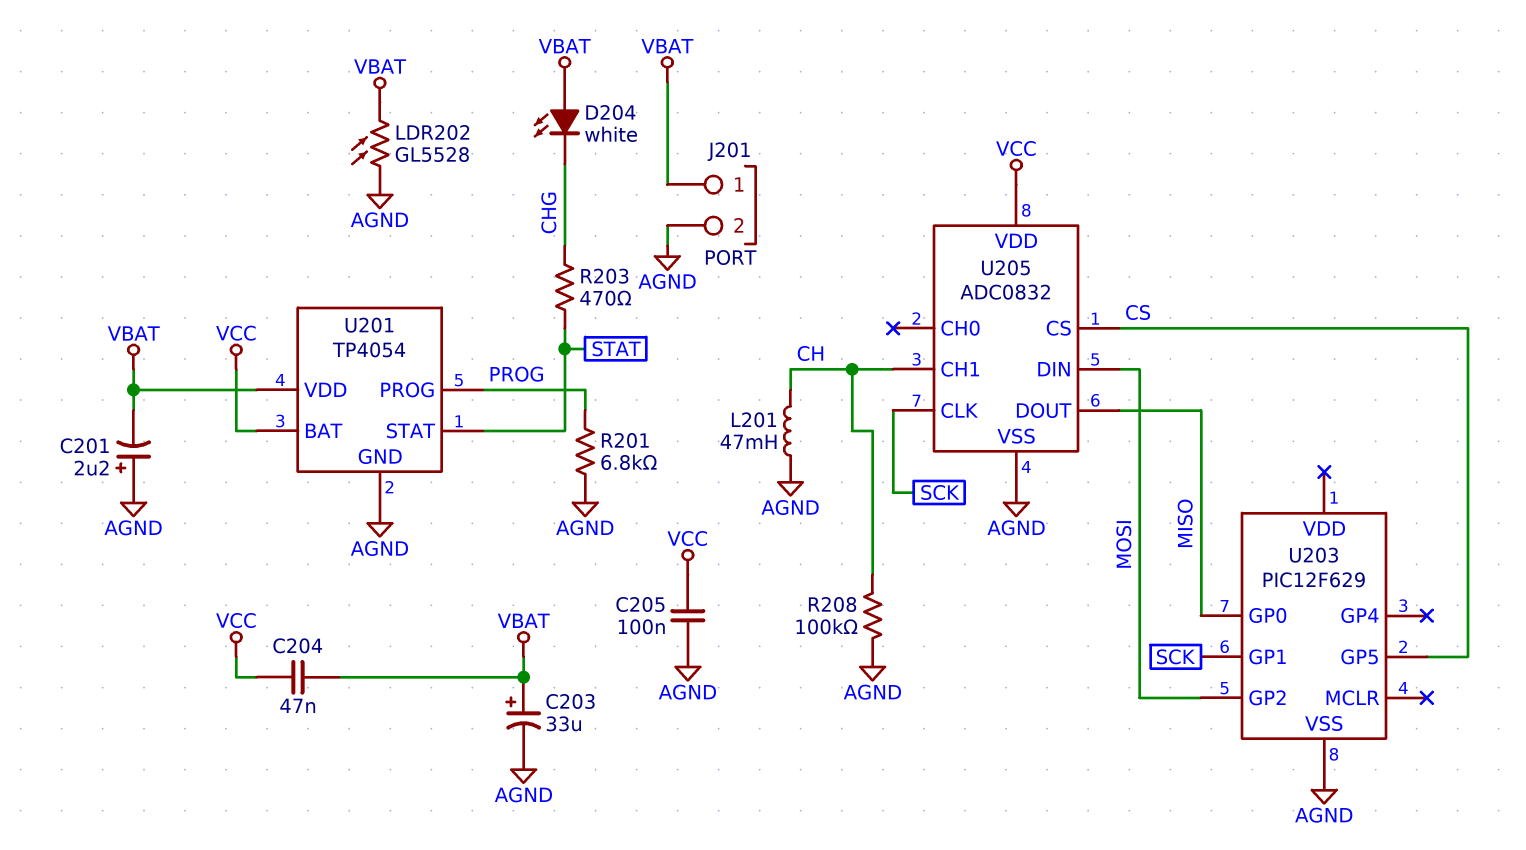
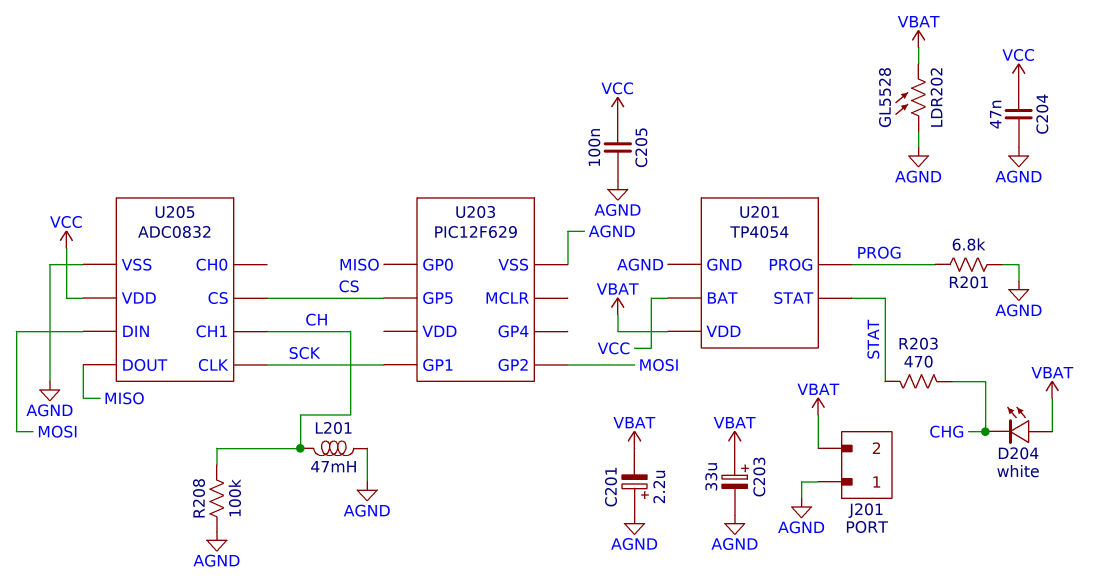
C204: 47nF (VBAT, VCC) -> 47nF (AGND, VCC)
J201 pin 1: VBAT -> AGND
J201 pin 2: AGND -> VBAT

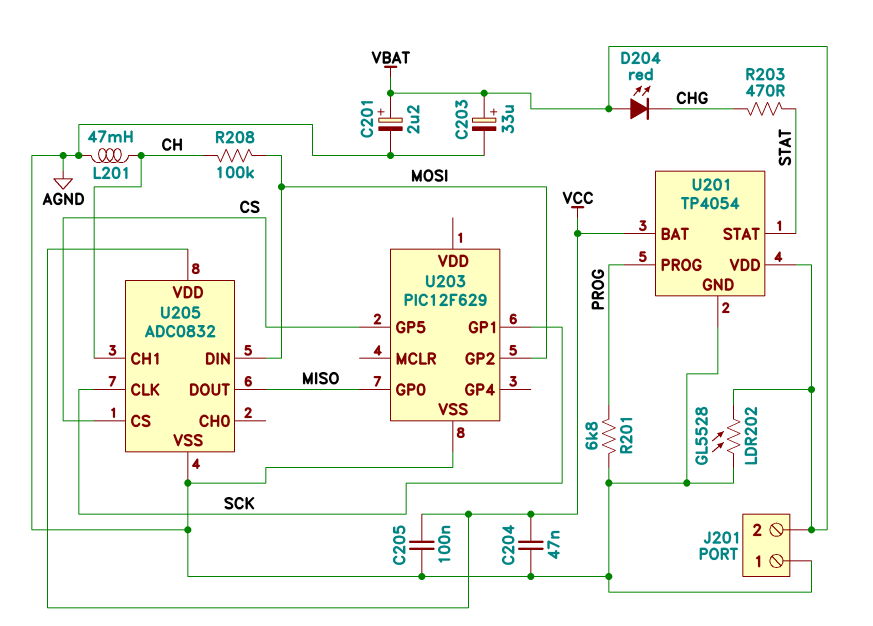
C201: 2.2uF (plus AGND, minus VBAT) -> 2.2uF (plus VBAT, minus AGND)
D204: LED white (A VBAT, K CHG) -> LED red (A VBAT, K CHG)
R208: 100k (AGND, CH) -> 100k (CH, MOSI)

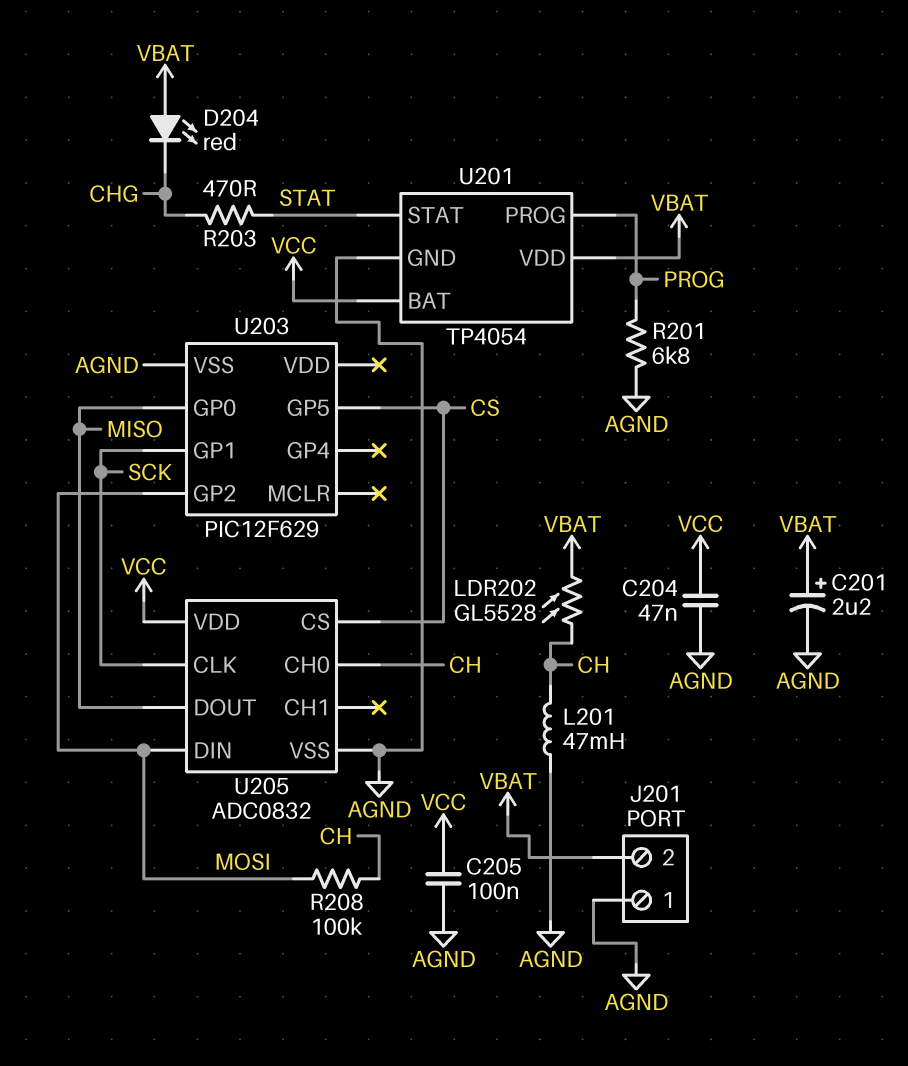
C203: 33uF (plus VBAT, minus AGND) -> none
LDR202: GL5528 (AGND, VBAT) -> GL5528 (CH, VBAT)
U205 pin CH0: none -> CH
U205 pin CH1: CH -> none

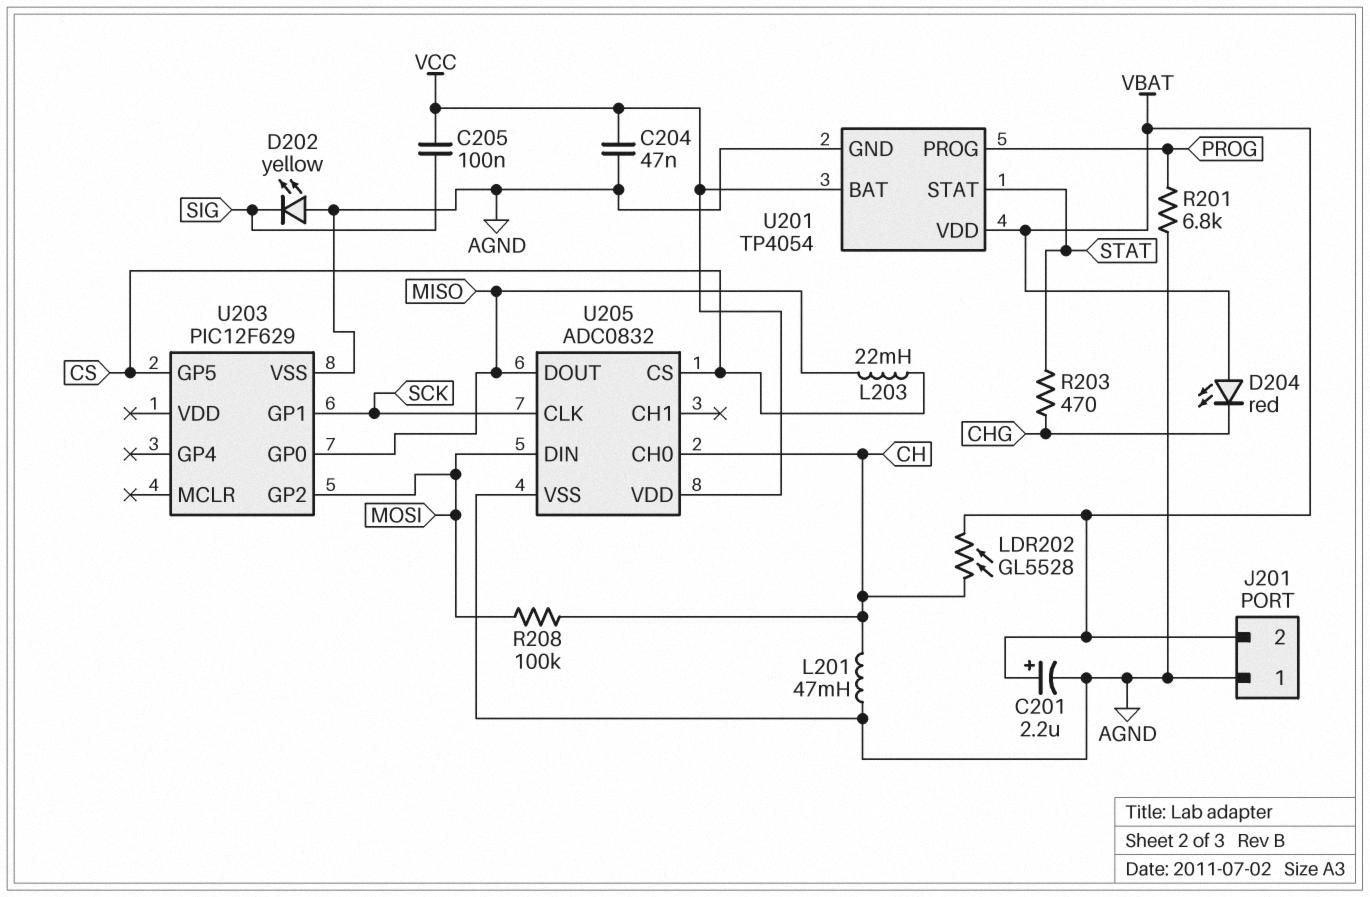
C205: 100nF (AGND, VCC) -> 100nF (SIG, VCC)
D202: none -> LED yellow (A AGND, K SIG)
L203: none -> 22mH (CS, MISO)

